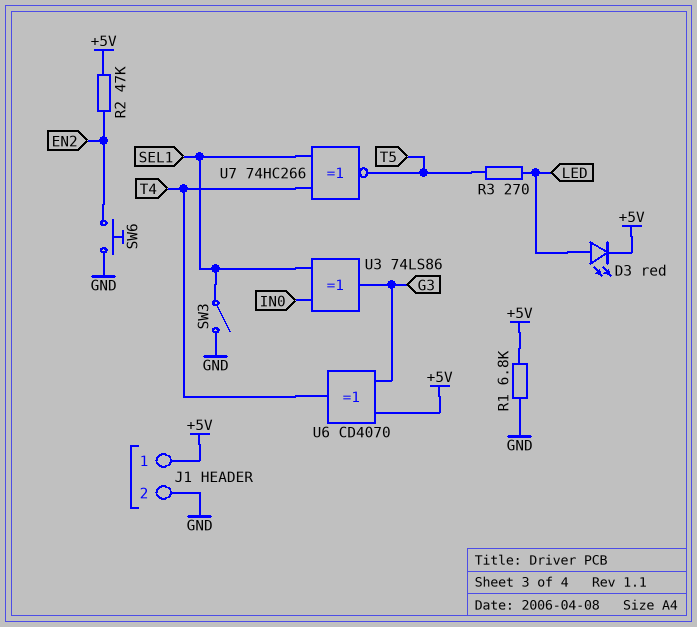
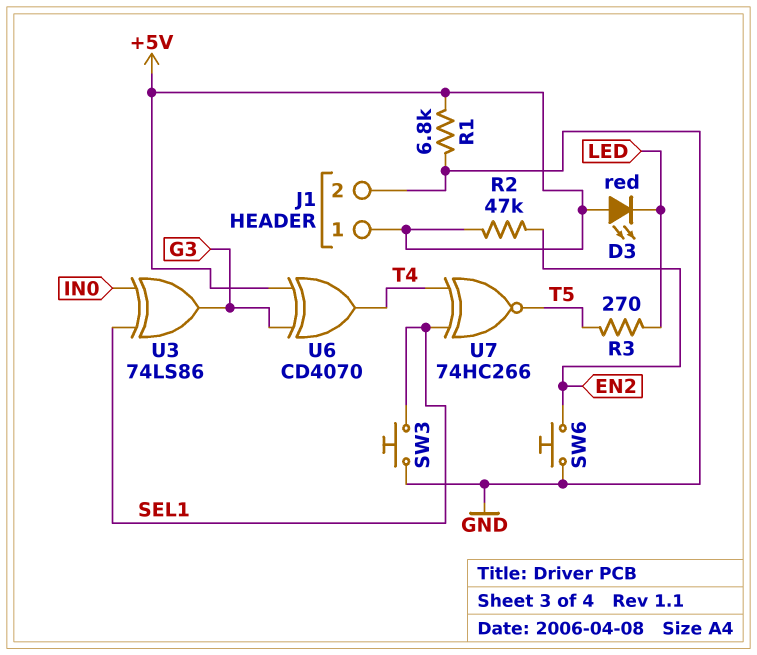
D3: LED red (A LED, K +5V) -> LED red (A +5V, K LED)
SW3: switch (GND, SEL1) -> button (GND, SEL1)

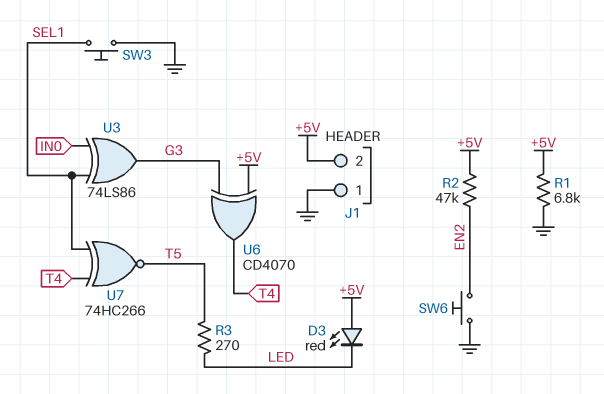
J1 pin 1: +5V -> GND
J1 pin 2: GND -> +5V

